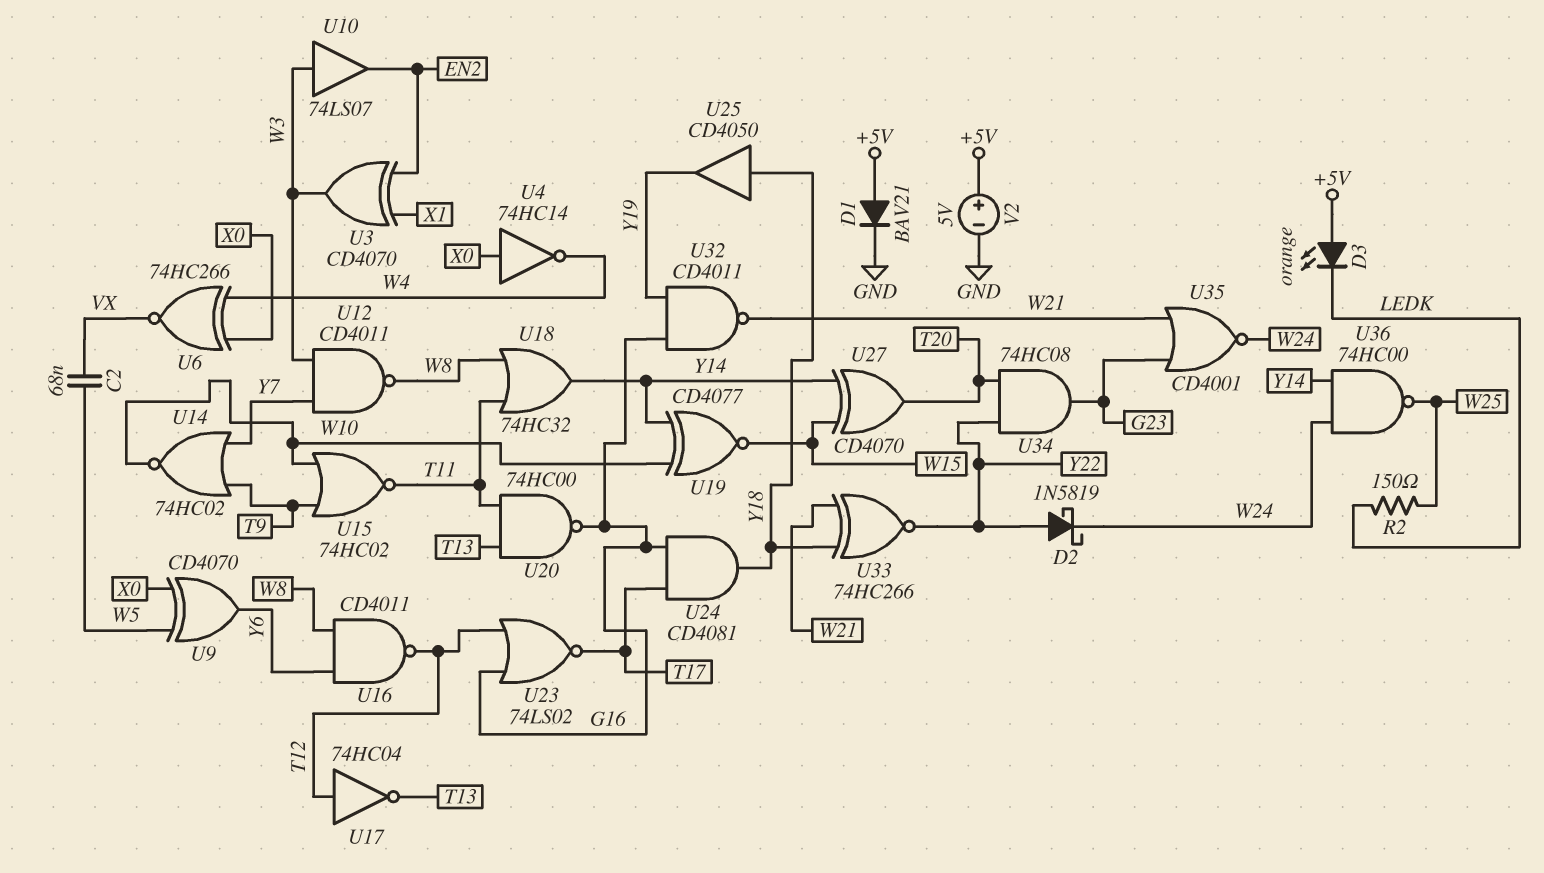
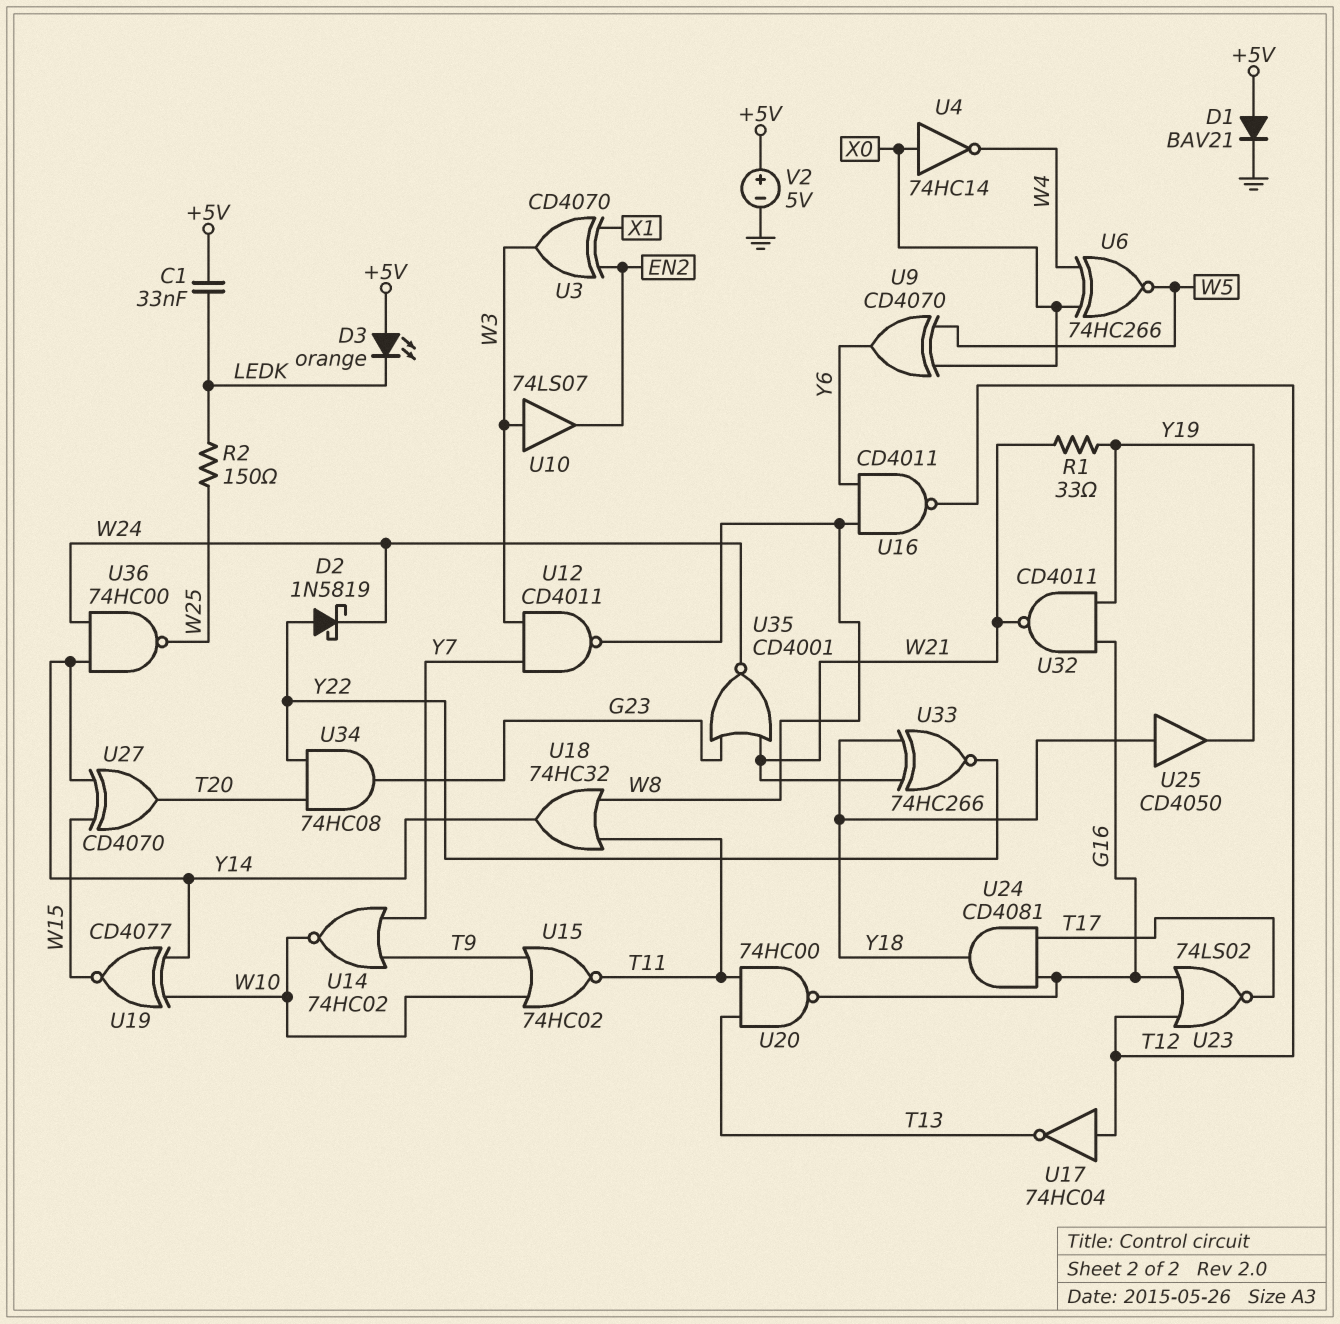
C1: none -> 33nF (+5V, LEDK)
C2: 68nF (VX, W5) -> none
R1: none -> 33 (W21, Y19)
U6: XNOR 74HC266 (in W4, in X0, out VX) -> XNOR 74HC266 (in W4, in X0, out W5)

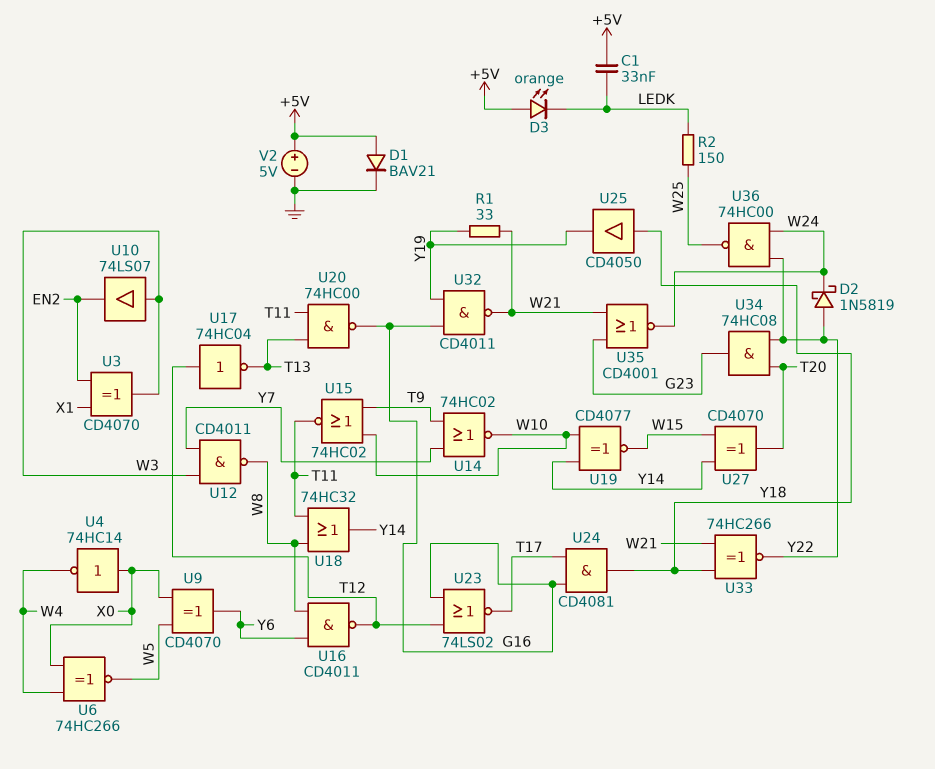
U36: NAND 74HC00 (in W24, in Y14, out W25) -> NAND 74HC00 (in W24, in Y22, out W25)

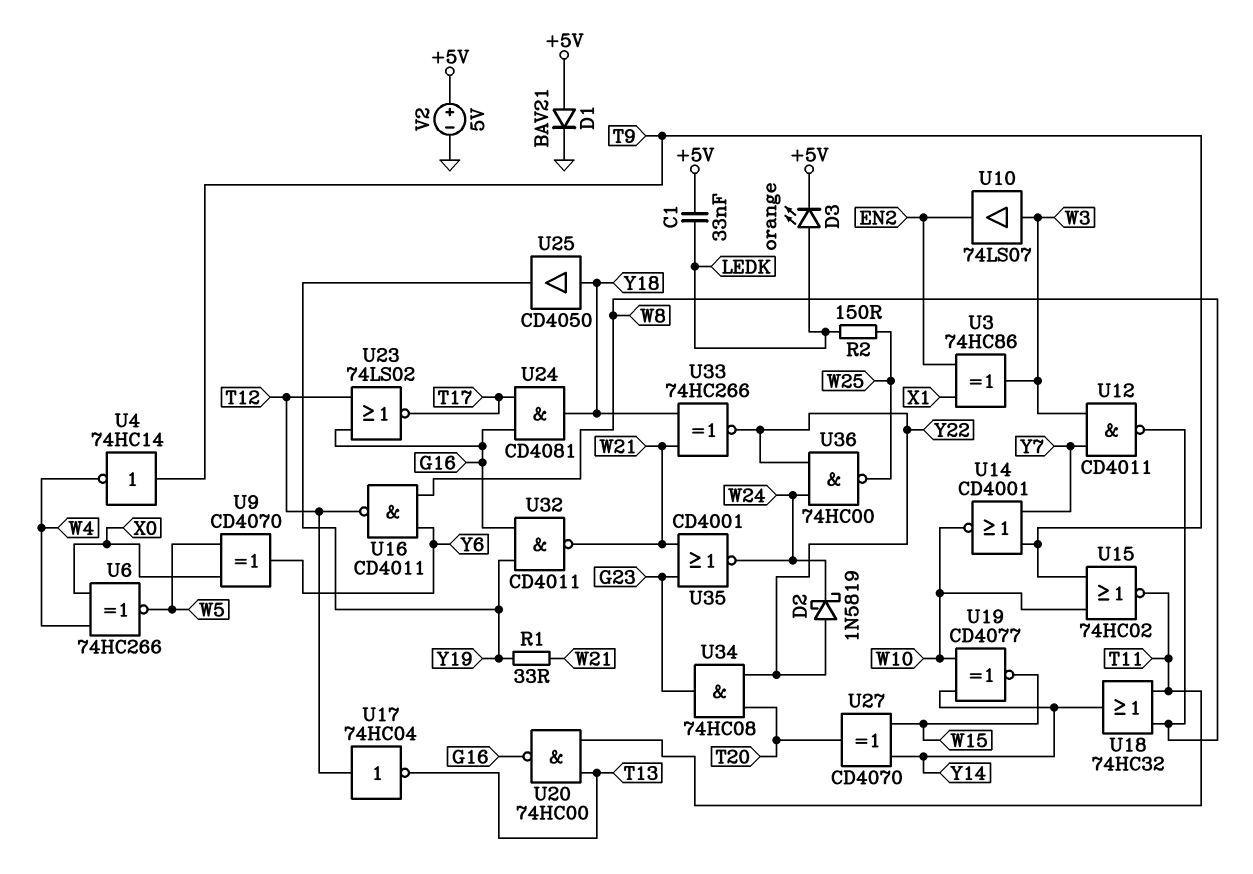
D3: LED orange (A +5V, K LEDK) -> LED orange (A LEDK, K +5V)
U3: XOR CD4070 (in EN2, in X1, out W3) -> XOR 74HC86 (in EN2, in X1, out W3)
U4: NOT 74HC14 (in X0, out W4) -> NOT 74HC14 (in T9, out W4)
U14: NOR 74HC02 (in T9, in Y7, out W10) -> NOR CD4001 (in T9, in Y7, out W10)

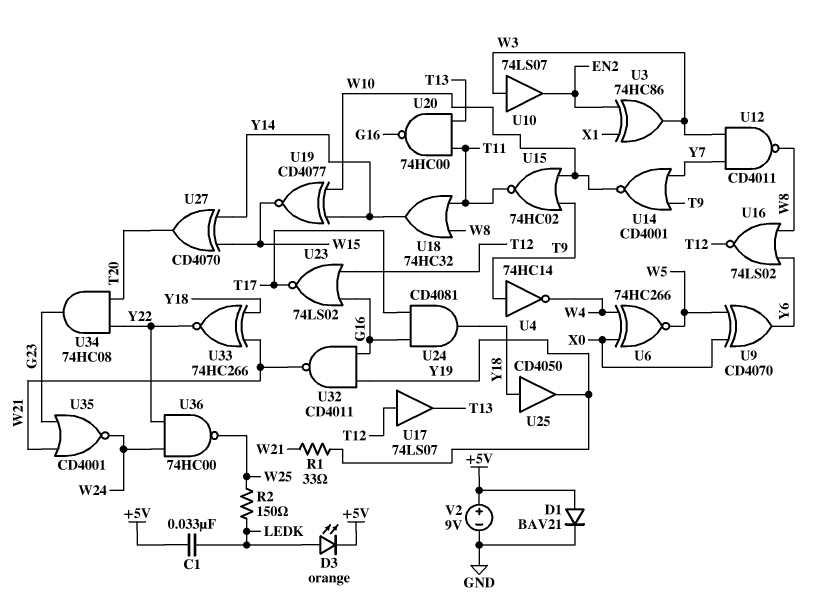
D2: schottky 1N5819 (A Y22, K W24) -> none
U16: NAND CD4011 (in W8, in Y6, out T12) -> NOR 74LS02 (in W8, in Y6, out T12)
U17: NOT 74HC04 (in T12, out T13) -> buffer 74LS07 (in T12, out T13)
V2: 5V (plus +5V, minus GND) -> 9V (plus +5V, minus GND)

